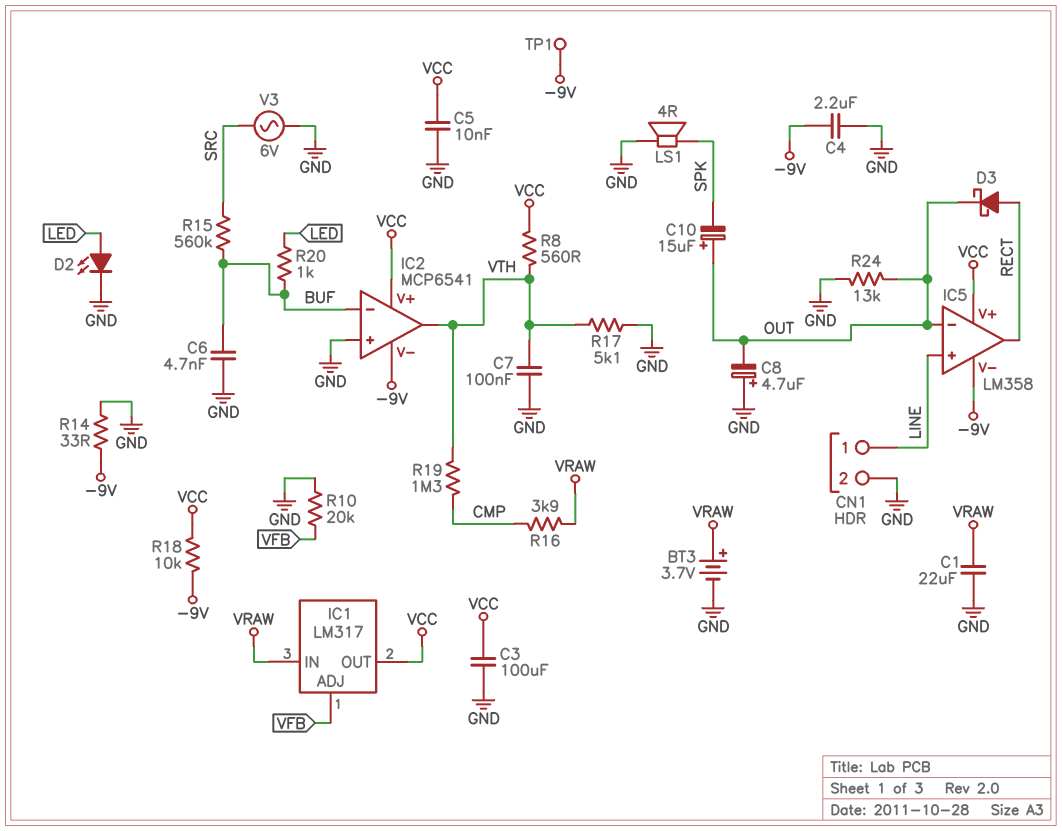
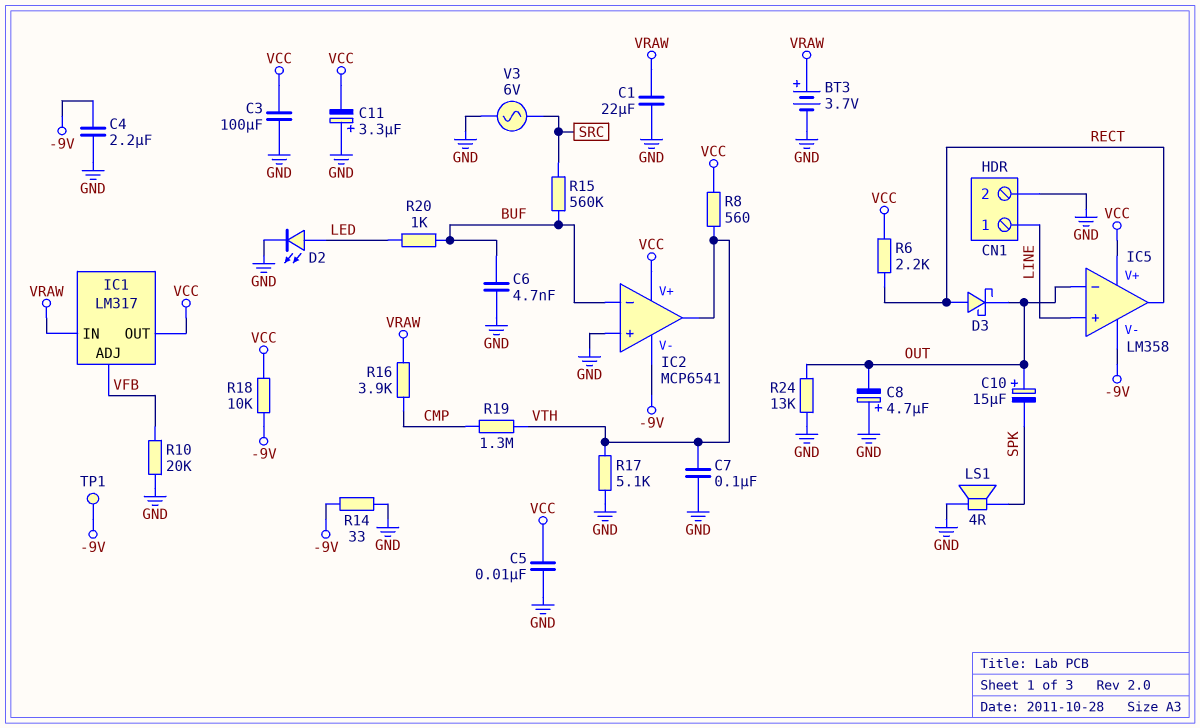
C11: none -> 3.3uF (plus GND, minus VCC)
R6: none -> 2.2k (RECT, VCC)

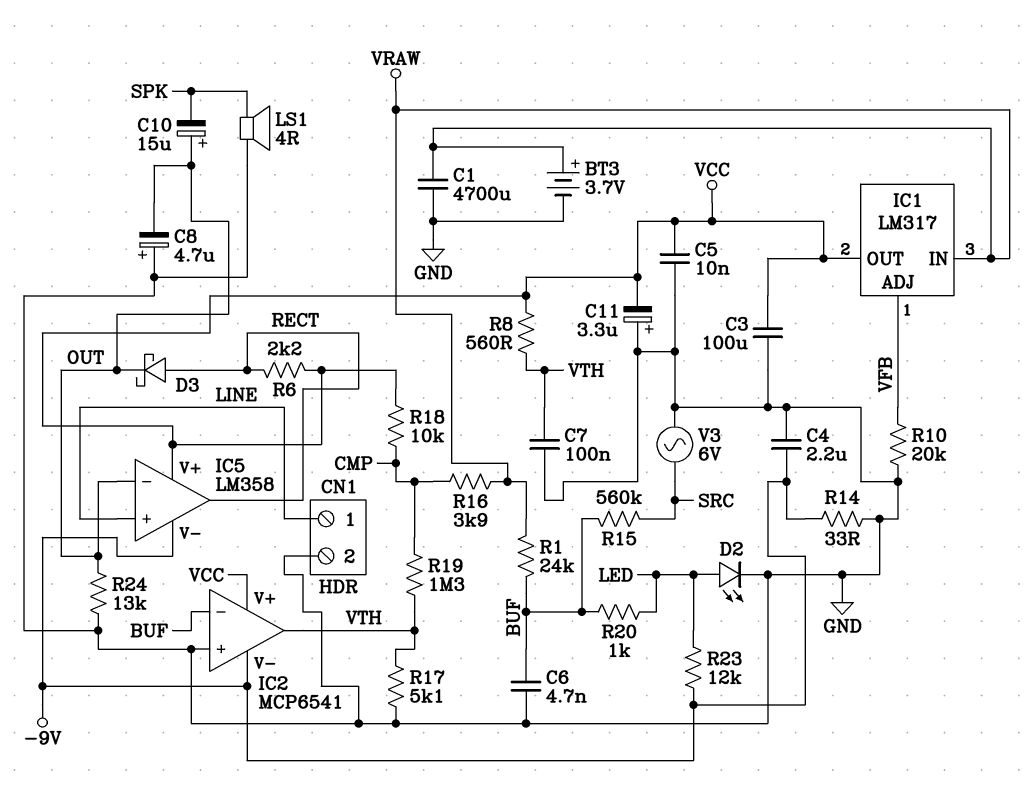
C1: 22uF (GND, VRAW) -> 4700uF (GND, VRAW)
R1: none -> 24k (BUF, VRAW)
R18: 10k (-9V, VCC) -> 10k (CMP, VCC)
R23: none -> 12k (-9V, LED)
TP1: test point (-9V) -> none

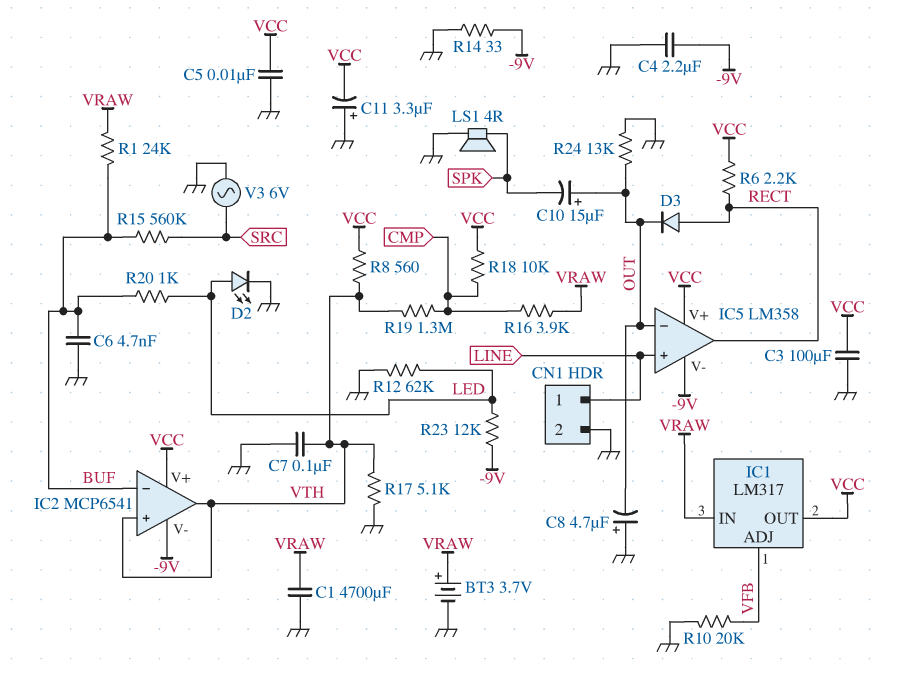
D3: schottky (A RECT, K OUT) -> diode (A RECT, K OUT)
IC2 pin in+: GND -> VTH
R12: none -> 62k (GND, LED)

